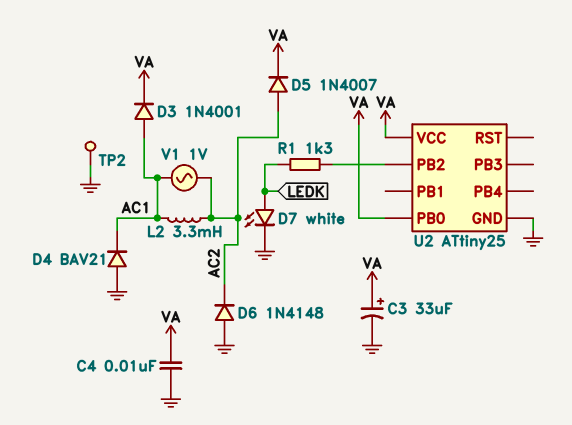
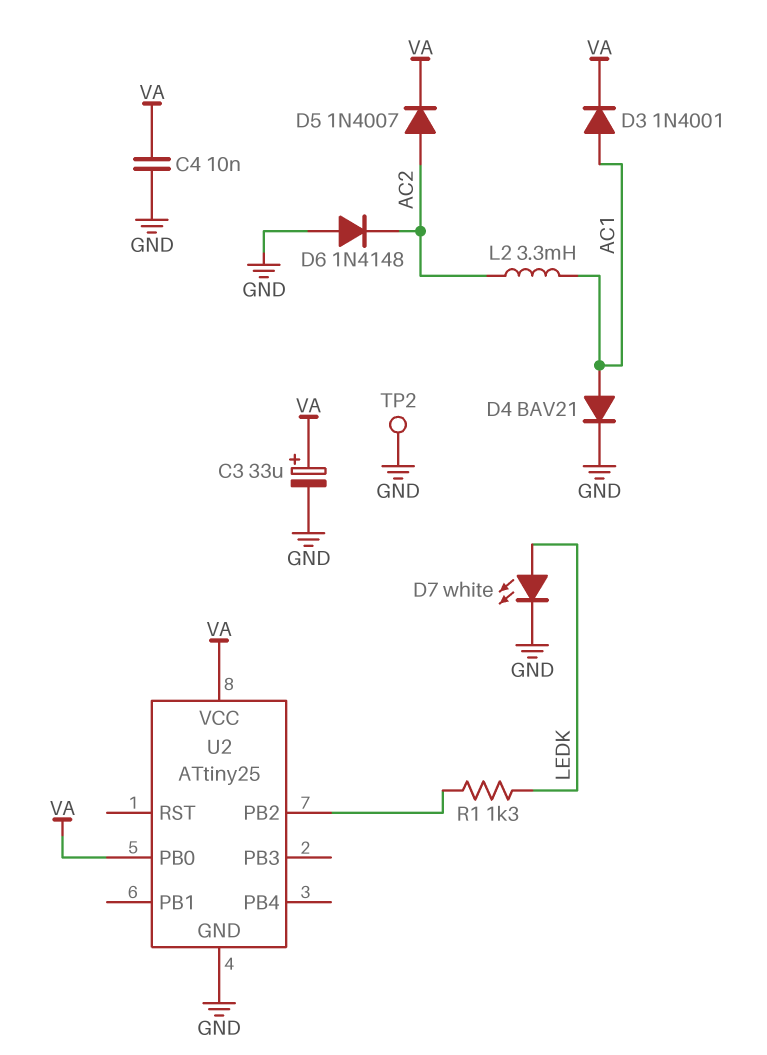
D4: diode BAV21 (A GND, K AC1) -> diode BAV21 (A AC1, K GND)
V1: AC 1V (AC1, AC2) -> none

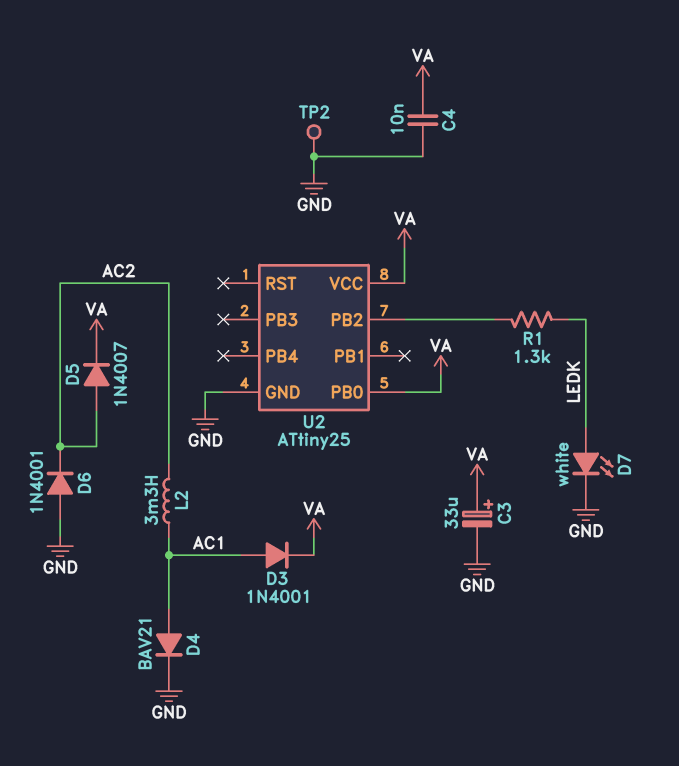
D6: diode 1N4148 (A GND, K AC2) -> diode 1N4001 (A GND, K AC2)

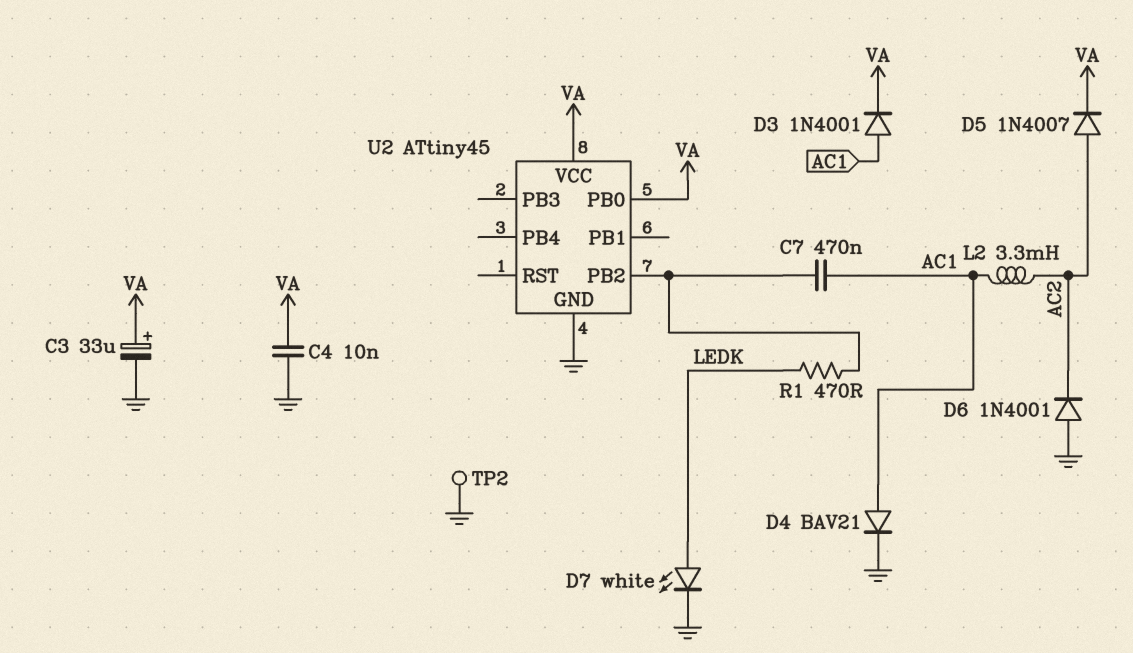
C7: none -> 470nF (AC1, U2/PB2)
R1: 1.3k (LEDK, U2/PB2) -> 470 (LEDK, U2/PB2)
U2: ATtiny25 -> ATtiny45

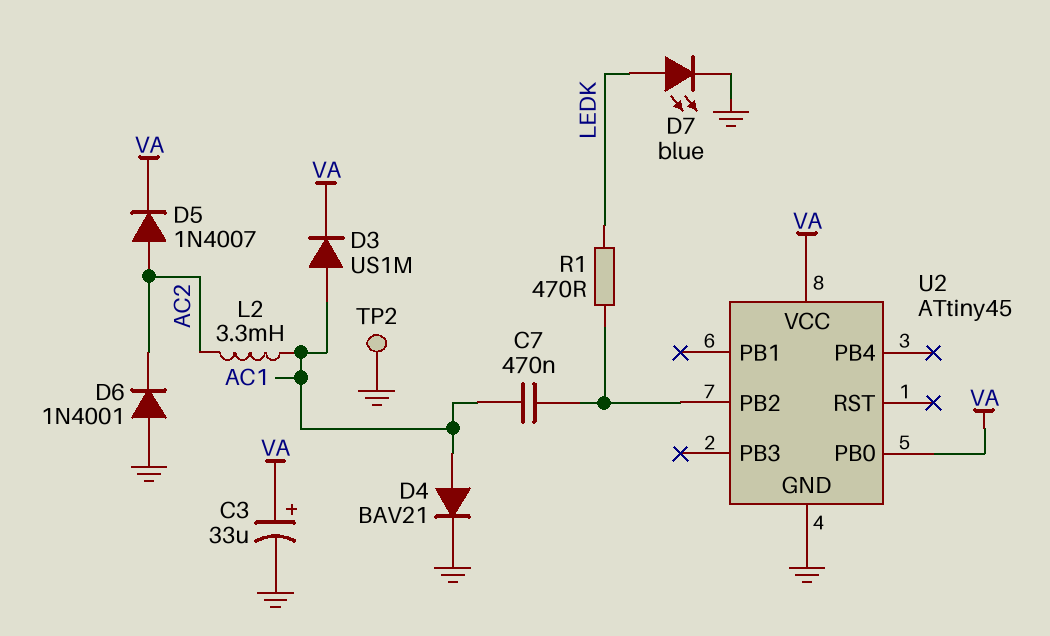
C4: 10nF (GND, VA) -> none
D3: diode 1N4001 (A AC1, K VA) -> diode US1M (A AC1, K VA)
D7: LED white (A LEDK, K GND) -> LED blue (A LEDK, K GND)

